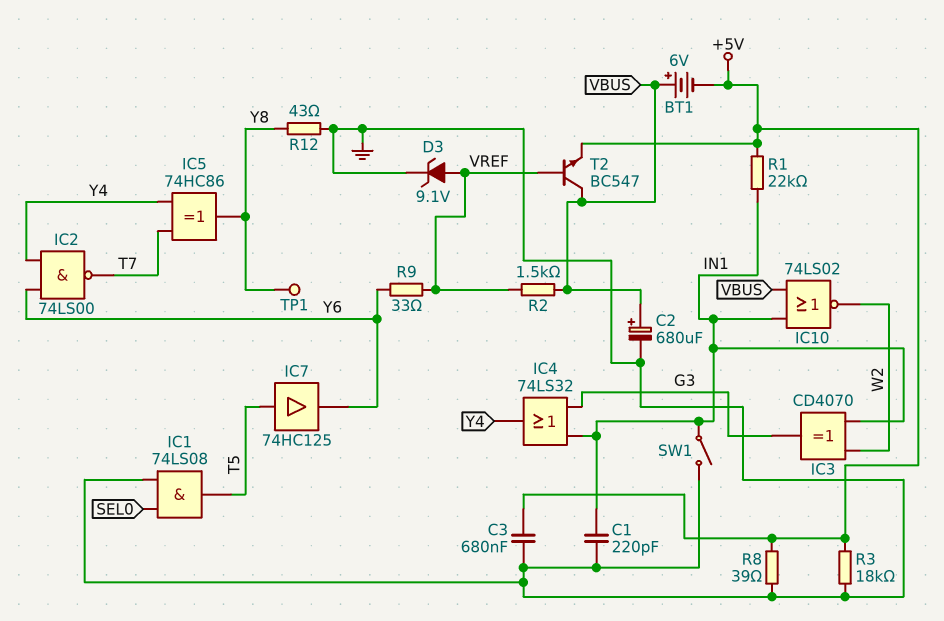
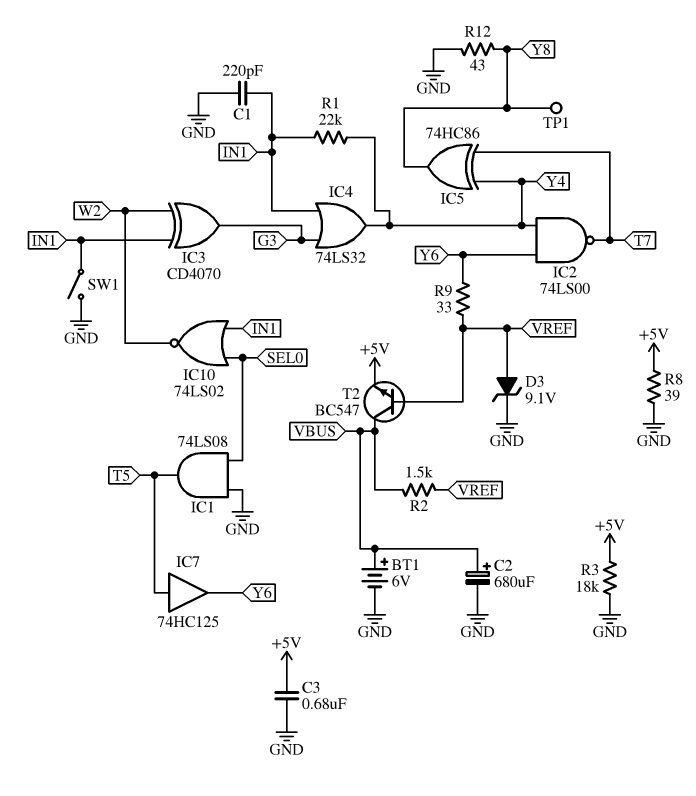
BT1: 6V (plus VBUS, minus +5V) -> 6V (plus VBUS, minus GND)
IC10: NOR 74LS02 (in IN1, in VBUS, out W2) -> NOR 74LS02 (in IN1, in SEL0, out W2)
R1: 22k (+5V, IN1) -> 22k (IN1, Y4)

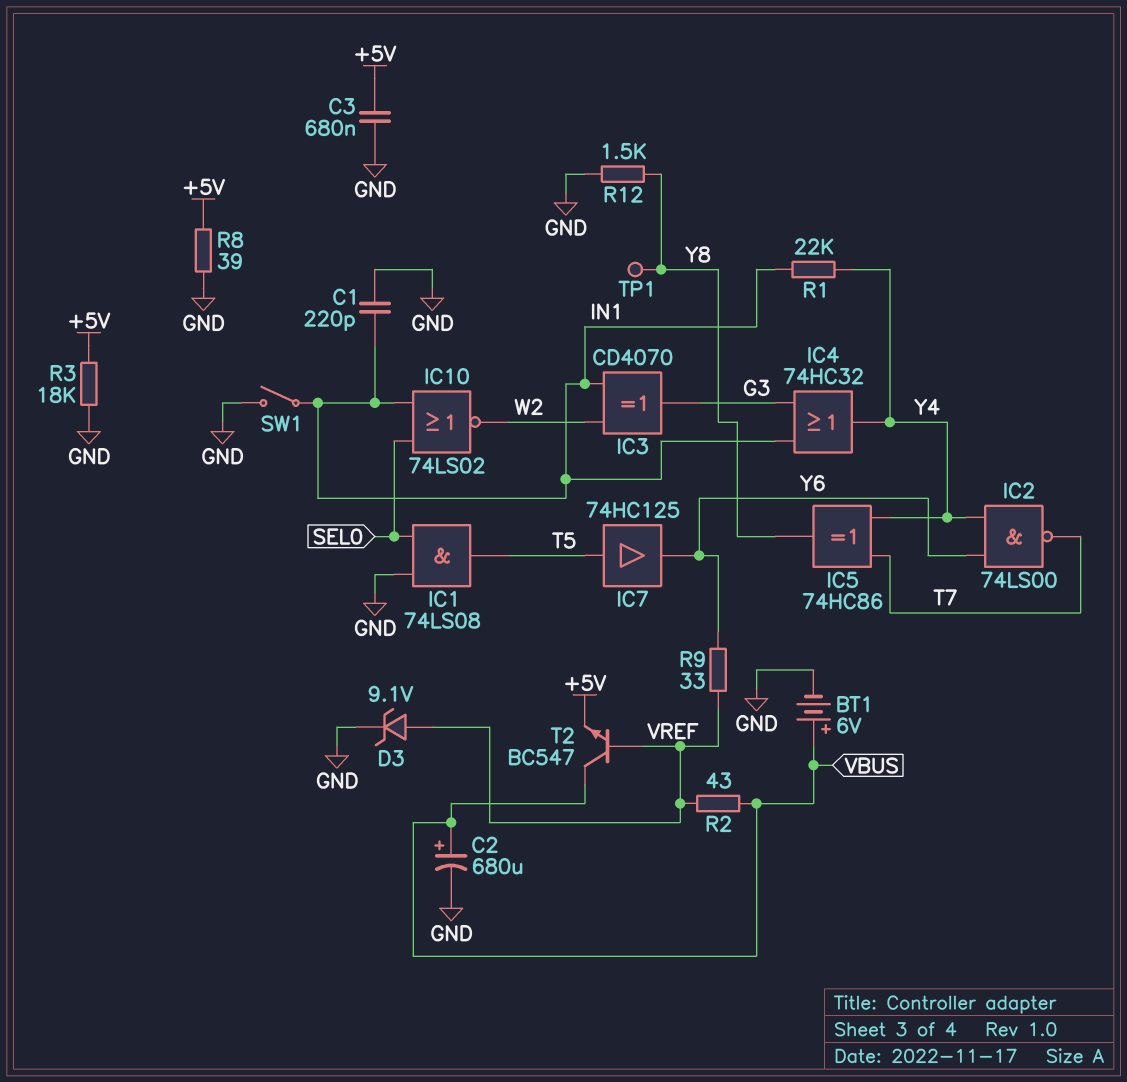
IC4: OR 74LS32 (in G3, in IN1, out Y4) -> OR 74HC32 (in G3, in IN1, out Y4)
R2: 1.5k (VBUS, VREF) -> 43 (VBUS, VREF)
R12: 43 (GND, Y8) -> 1.5k (GND, Y8)

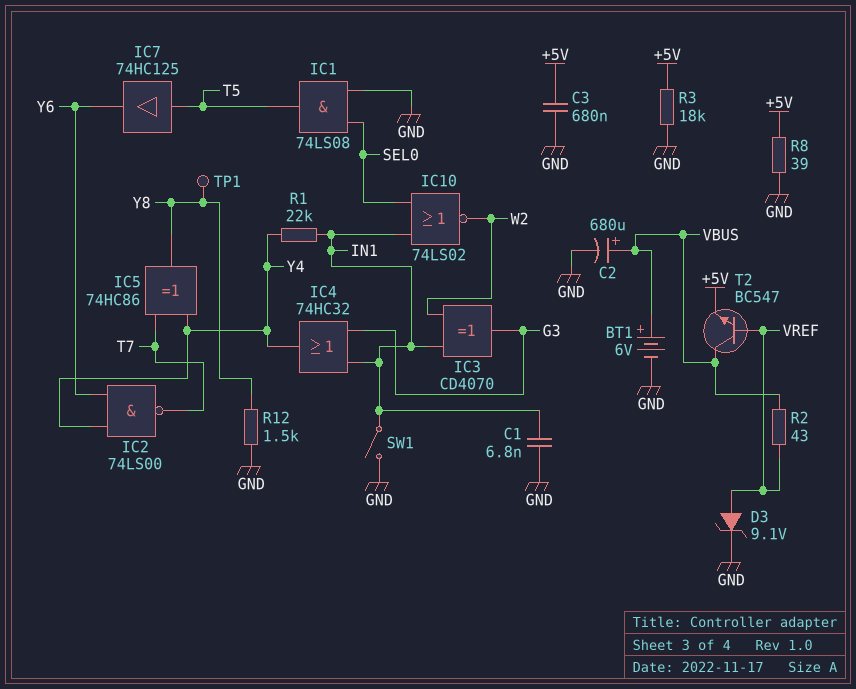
C1: 220pF (GND, IN1) -> 6.8nF (GND, IN1)
R9: 33 (VREF, Y6) -> none

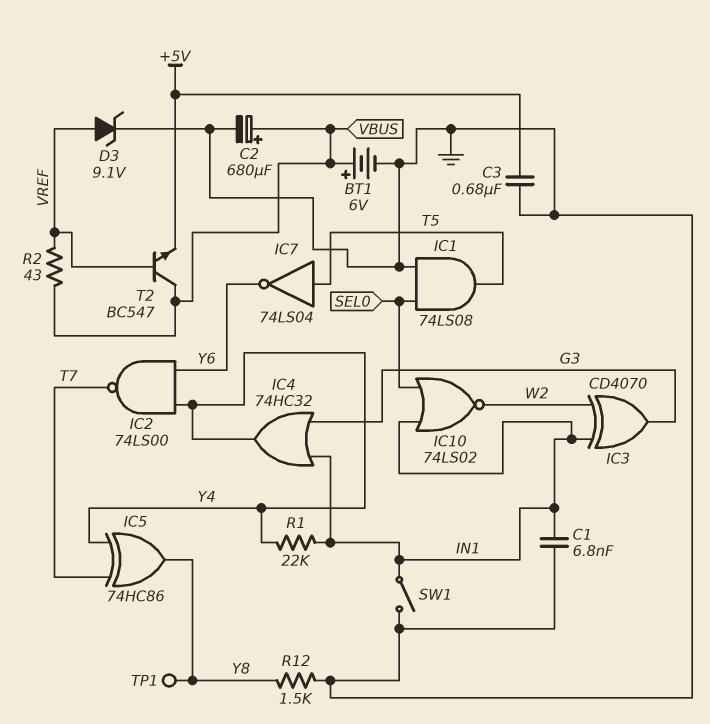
IC7: buffer 74HC125 (in T5, out Y6) -> NOT 74LS04 (in T5, out Y6)
R3: 18k (+5V, GND) -> none
R8: 39 (+5V, GND) -> none

